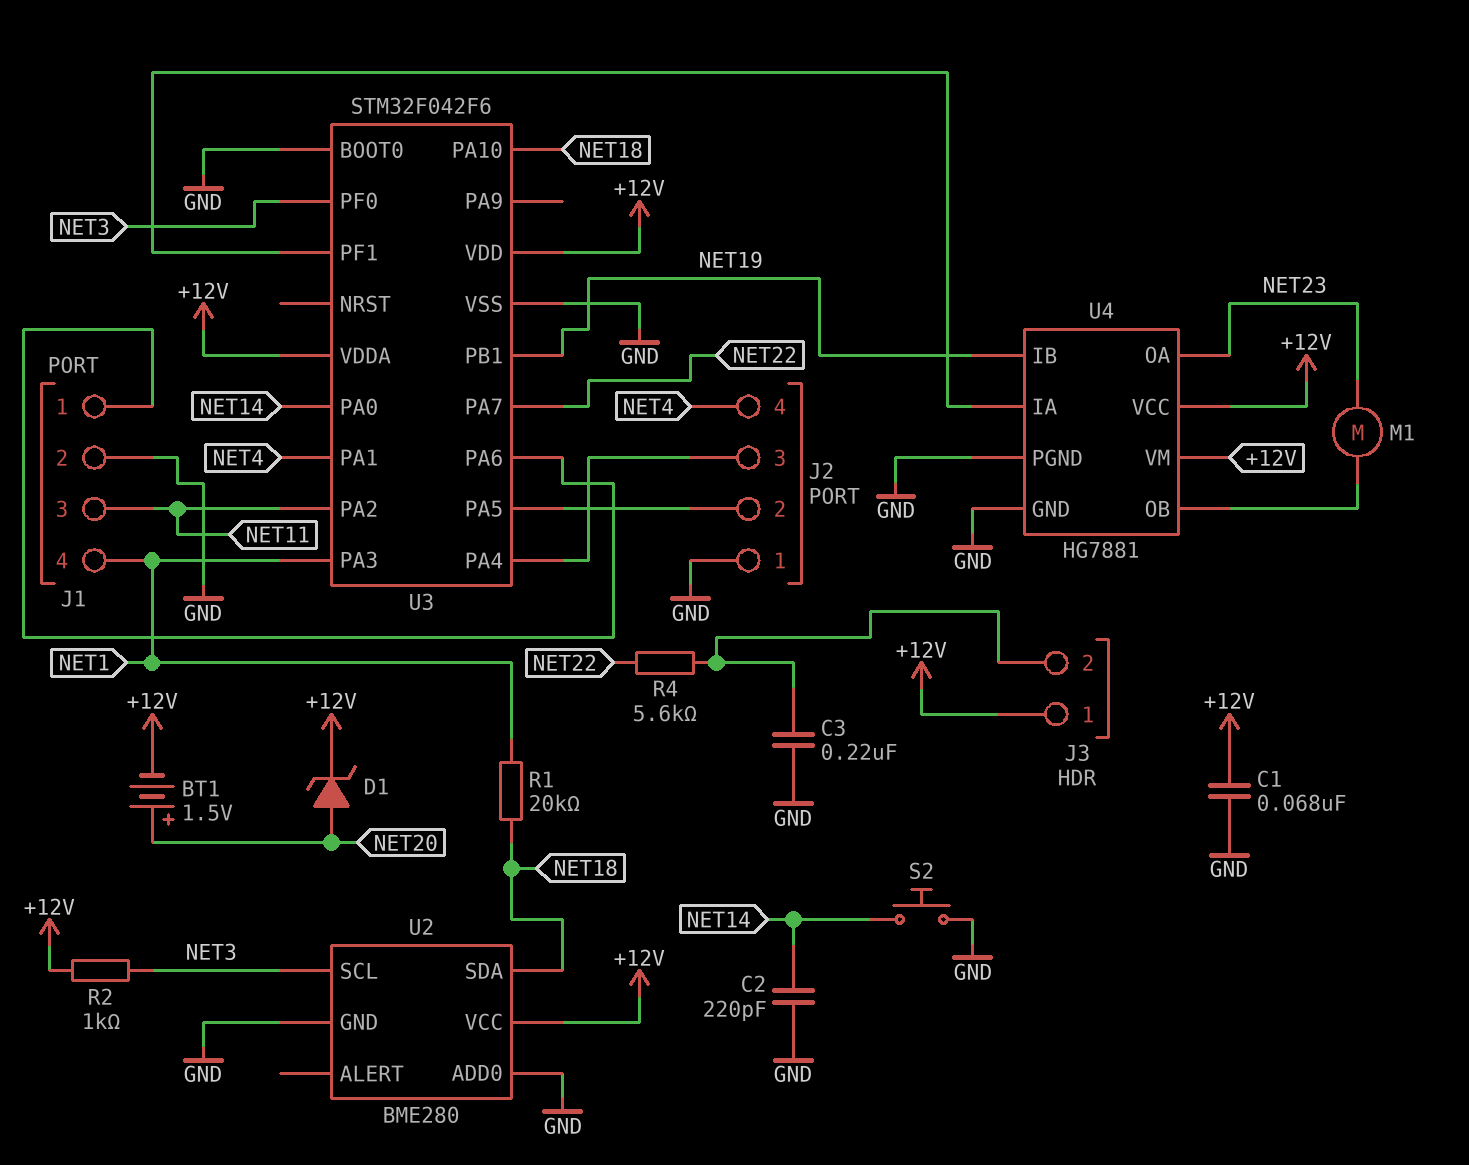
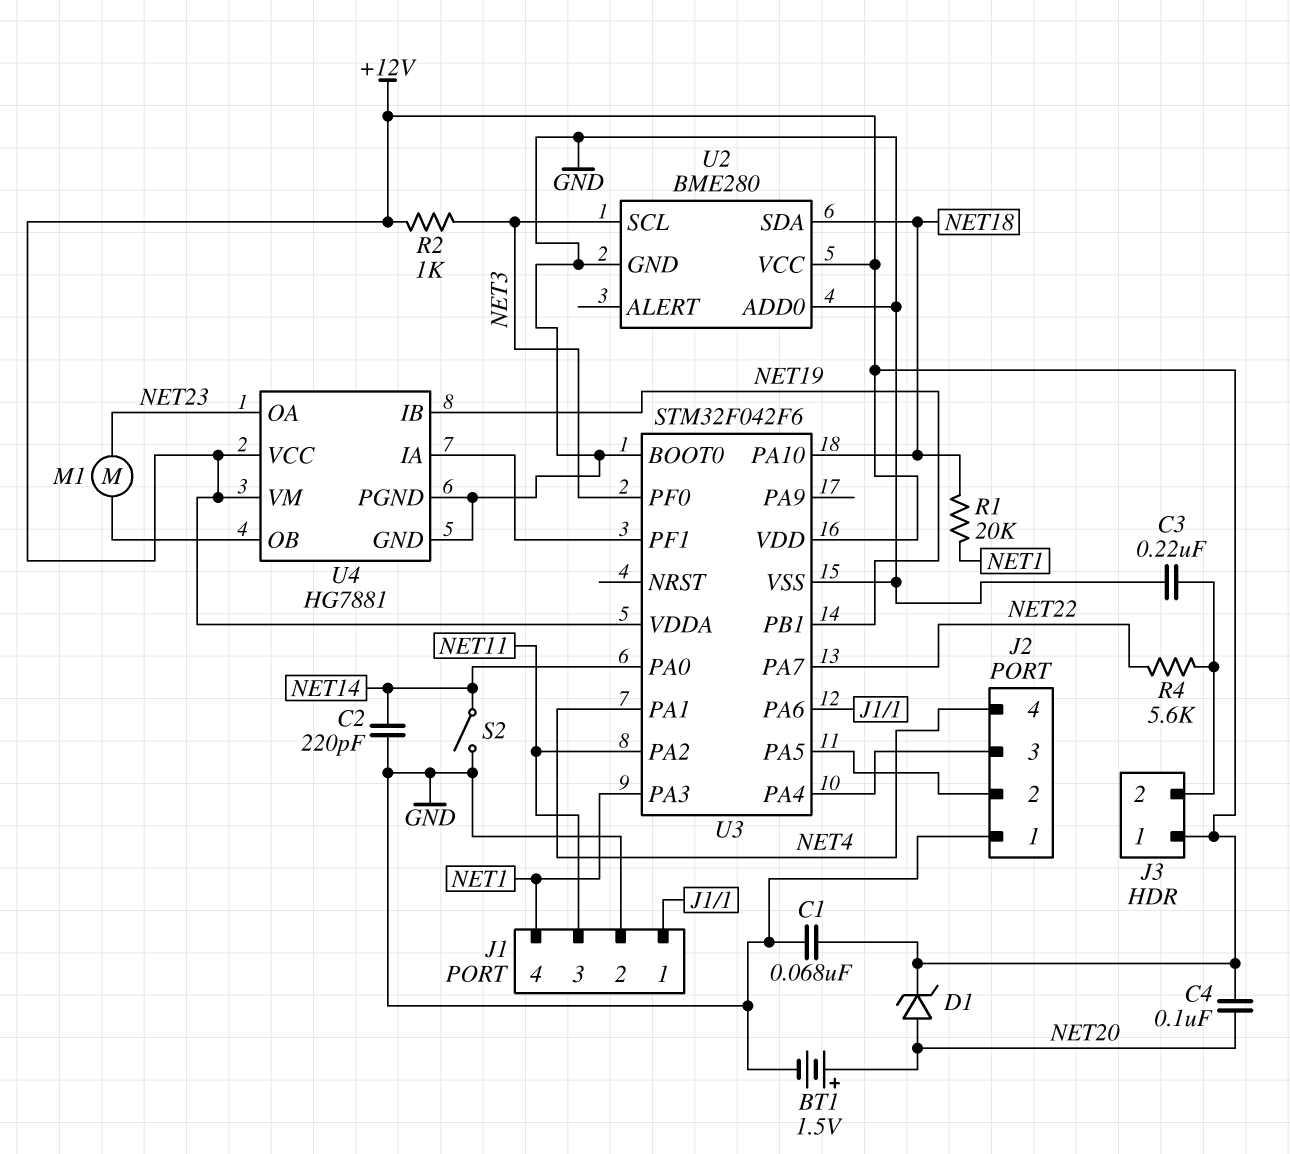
BT1: 1.5V (plus NET20, minus +12V) -> 1.5V (plus NET20, minus GND)
C4: none -> 100nF (+12V, NET20)
S2: button (GND, NET14) -> switch (GND, NET14)

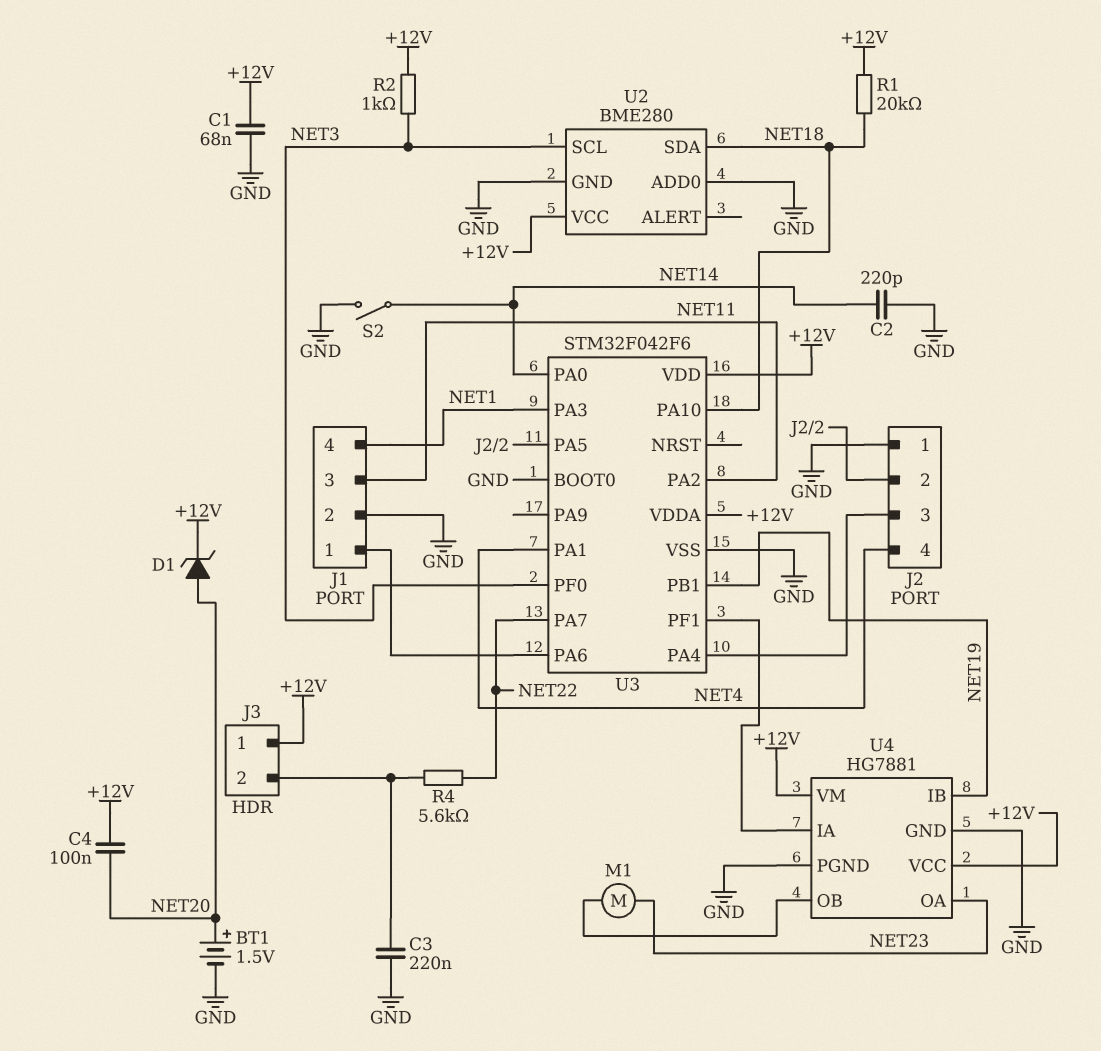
R1: 20k (NET1, NET18) -> 20k (+12V, NET18)

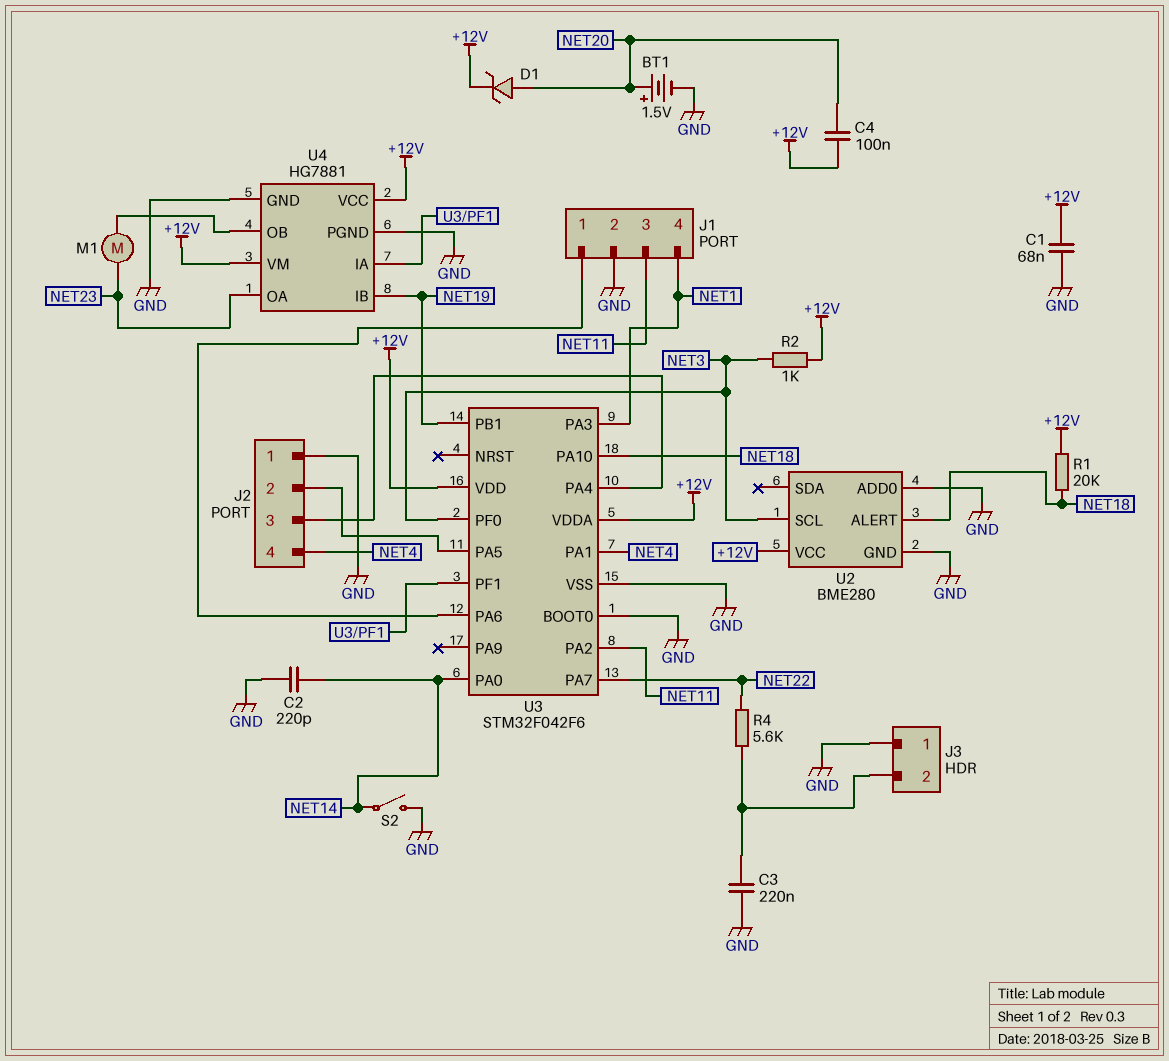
J3 pin 1: +12V -> GND
U2 pin ALERT: none -> NET18
U2 pin SDA: NET18 -> none

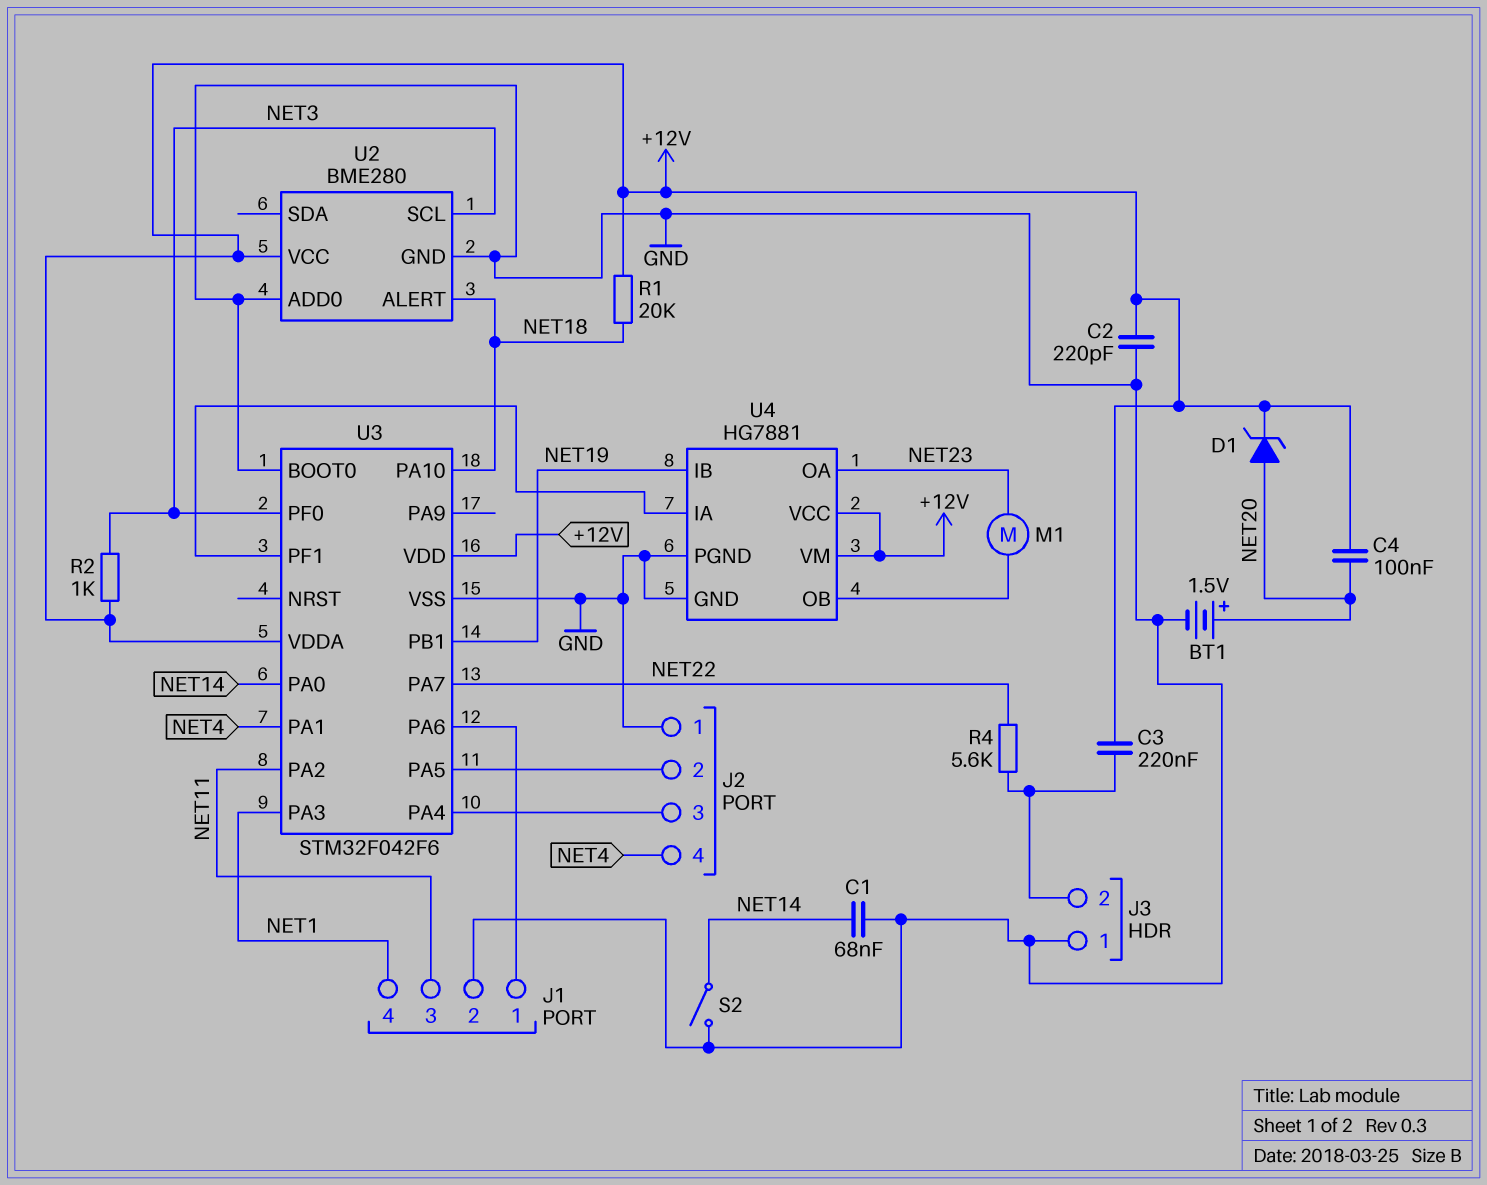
C1: 68nF (+12V, GND) -> 68nF (GND, NET14)
C2: 220pF (GND, NET14) -> 220pF (+12V, GND)
C3: 220nF (GND, J3/2) -> 220nF (+12V, J3/2)

